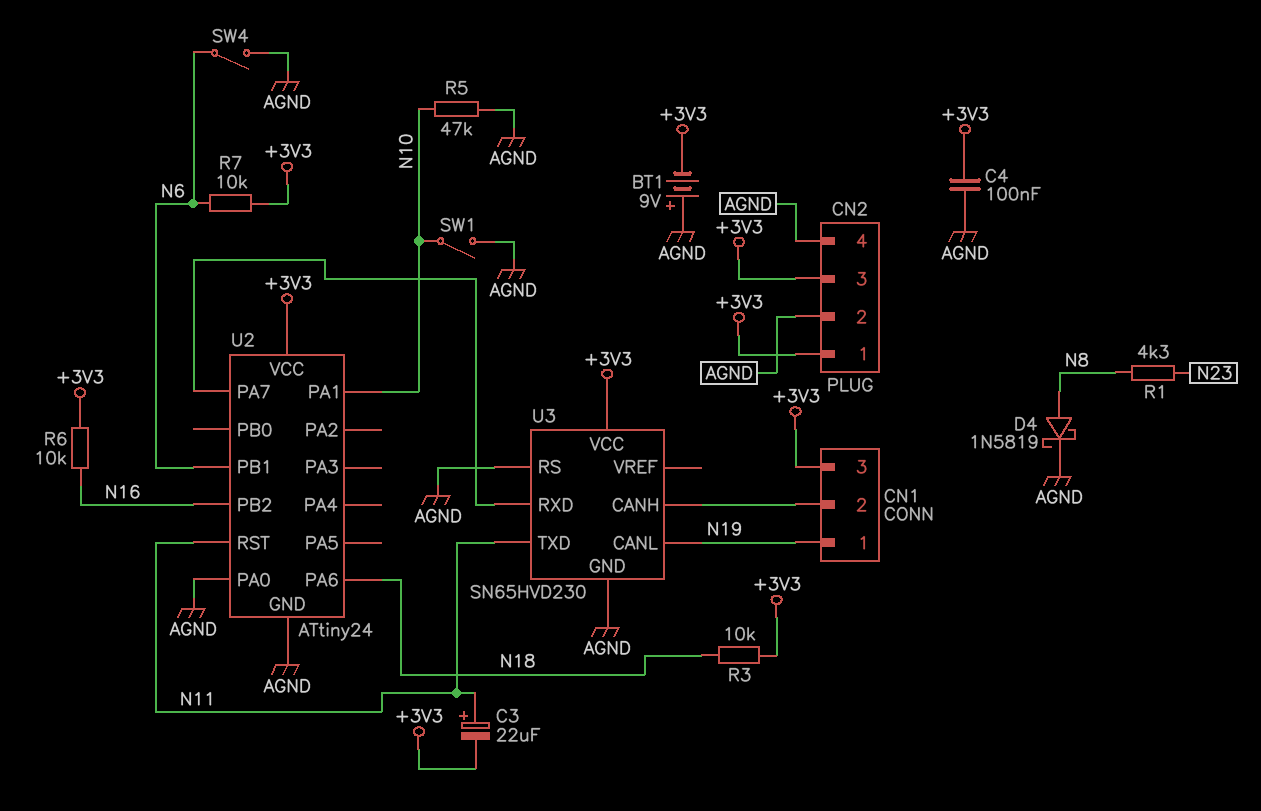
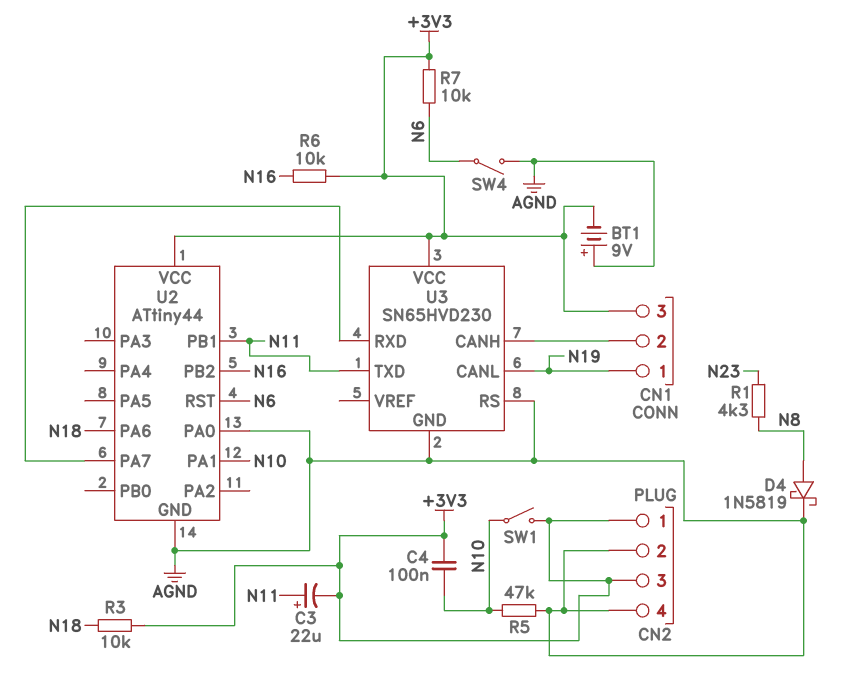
C4: 100nF (+3V3, AGND) -> 100nF (+3V3, N10)
SW1: switch (AGND, N10) -> switch (+3V3, N10)
U2: ATtiny24 -> ATtiny44
U2 pin PB1: N6 -> N11
U2 pin RST: N11 -> N6

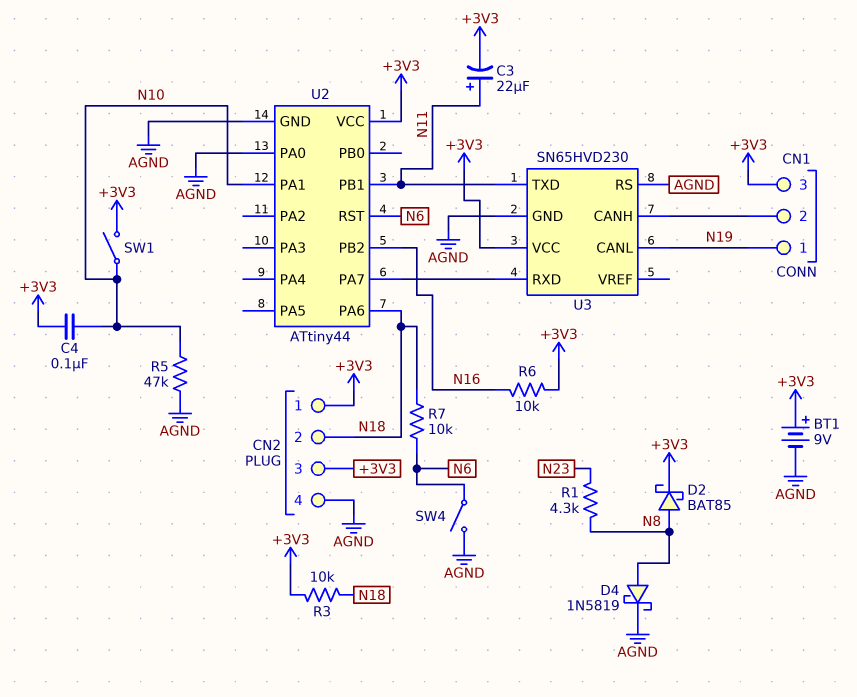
BT1: 9V (plus AGND, minus +3V3) -> 9V (plus +3V3, minus AGND)
CN2 pin 2: AGND -> N18
D2: none -> schottky BAT85 (A N8, K +3V3)
R7: 10k (+3V3, N6) -> 10k (N6, N18)

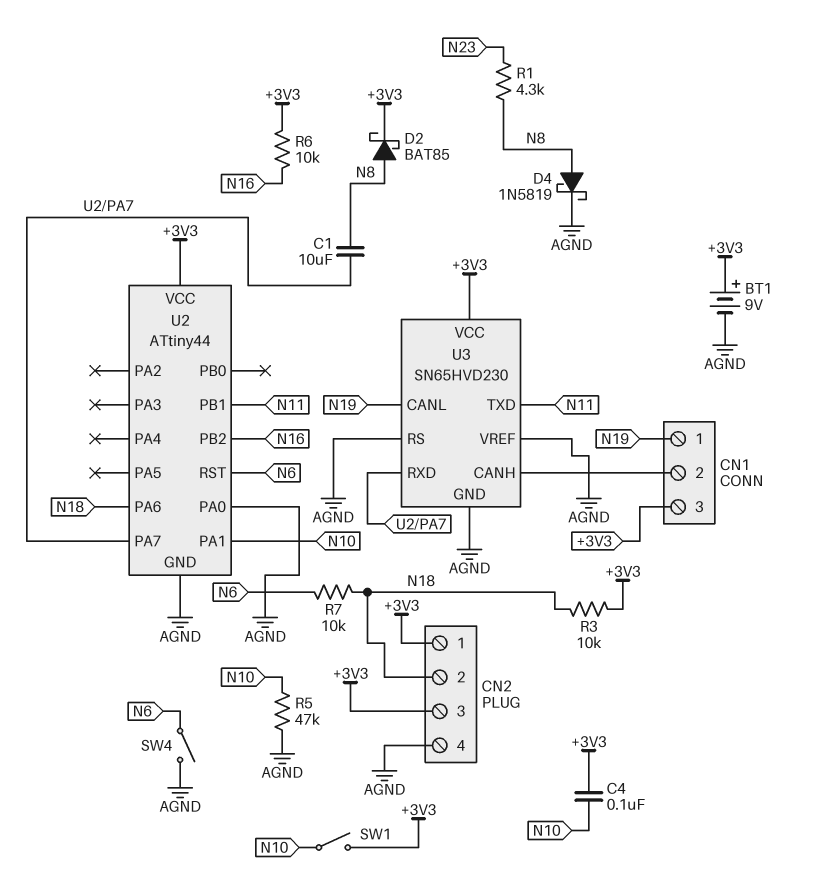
C1: none -> 10uF (N8, U2/PA7)
C3: 22uF (plus N11, minus +3V3) -> none
U3 pin VREF: none -> AGND

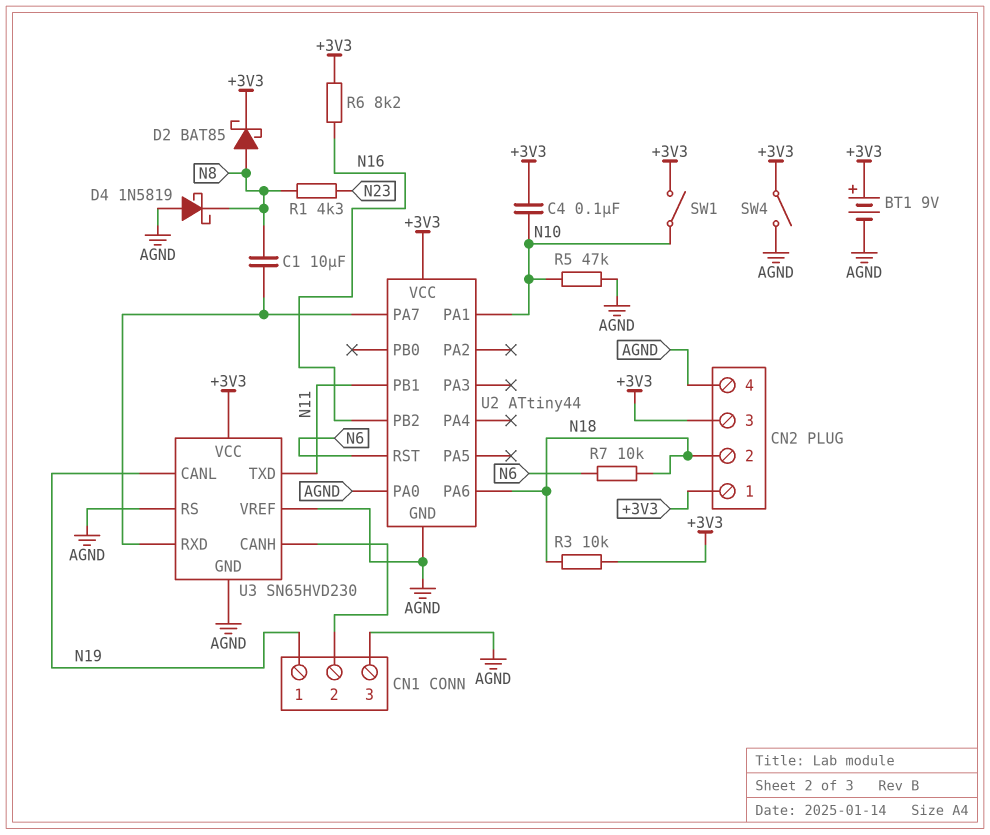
CN1 pin 3: +3V3 -> AGND
D4: schottky 1N5819 (A N8, K AGND) -> schottky 1N5819 (A AGND, K N8)
R6: 10k (+3V3, N16) -> 8.2k (+3V3, N16)
SW4: switch (AGND, N6) -> switch (+3V3, AGND)

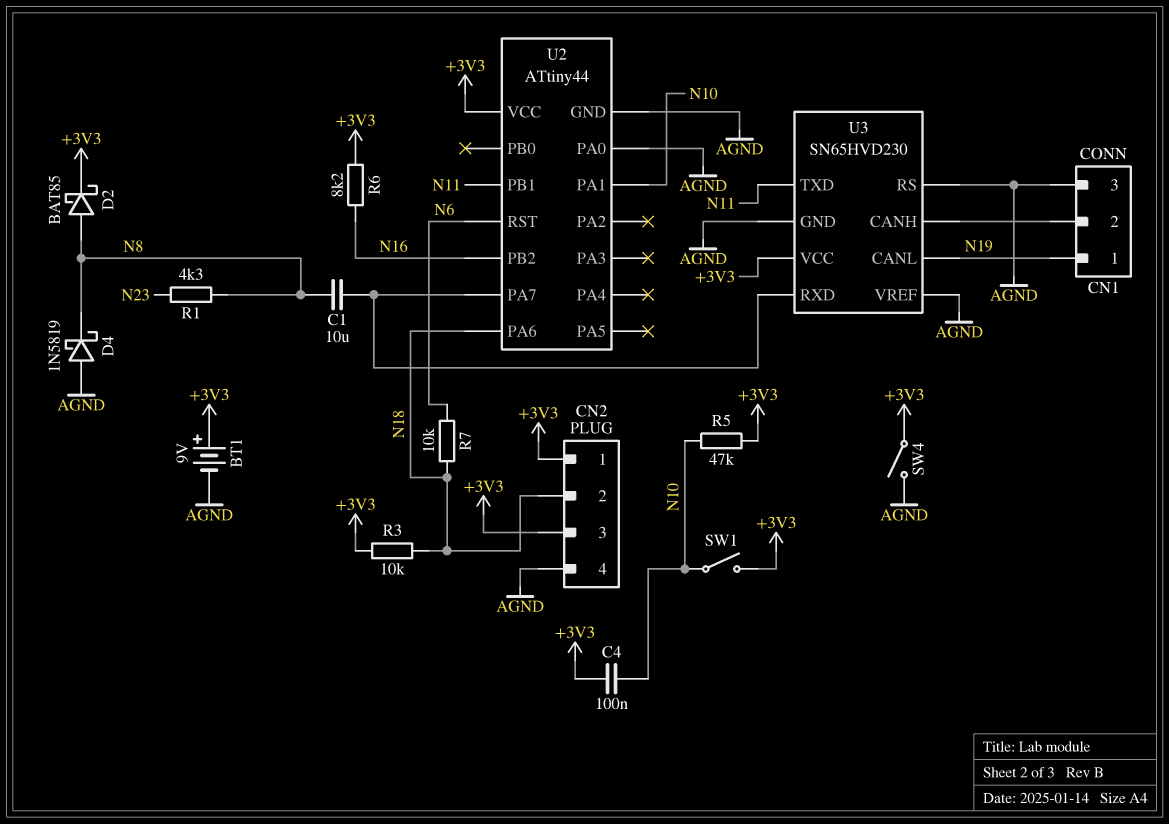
R5: 47k (AGND, N10) -> 47k (+3V3, N10)

